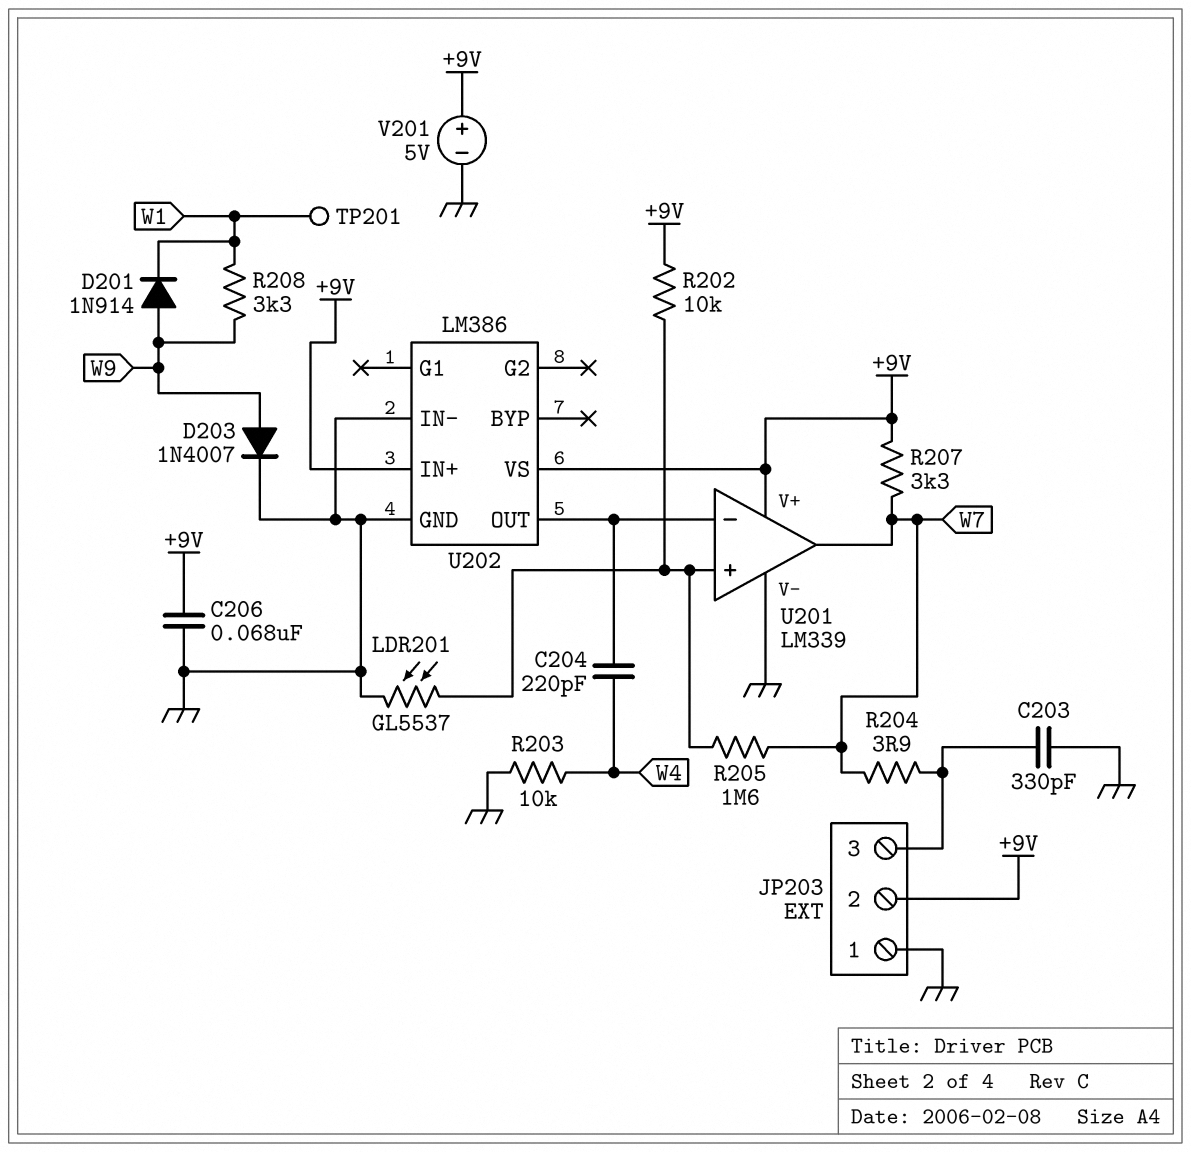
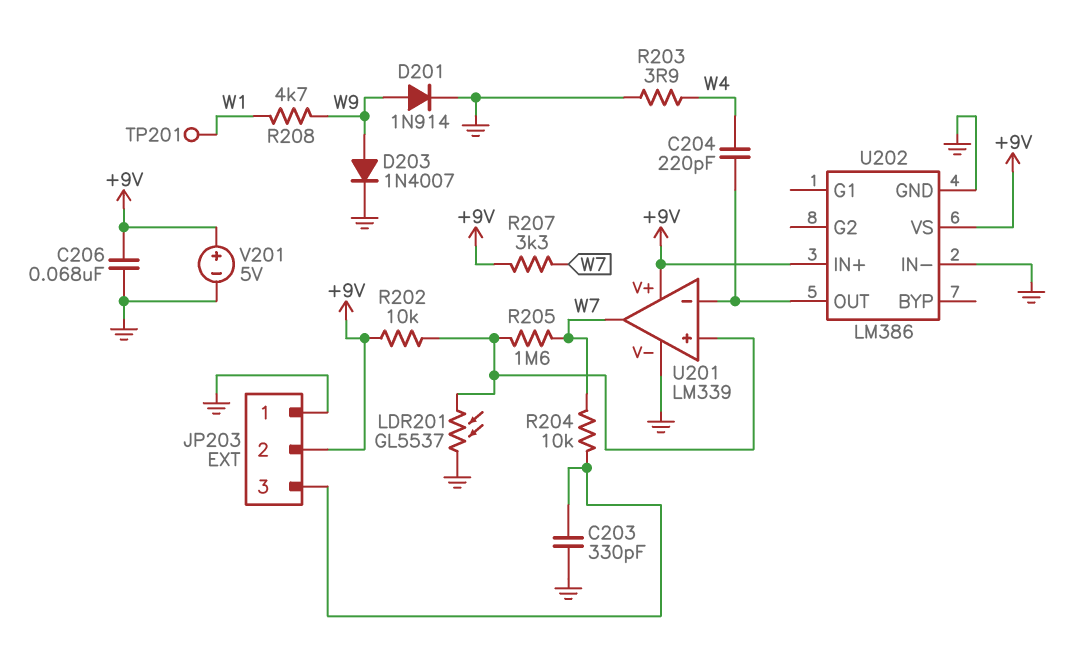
D201: diode 1N914 (A W9, K W1) -> diode 1N914 (A W9, K GND)
R203: 10k (GND, W4) -> 3.9 (GND, W4)
R204: 3.9 (JP203/3, W7) -> 10k (JP203/3, W7)
R208: 3.3k (W1, W9) -> 4.7k (W1, W9)

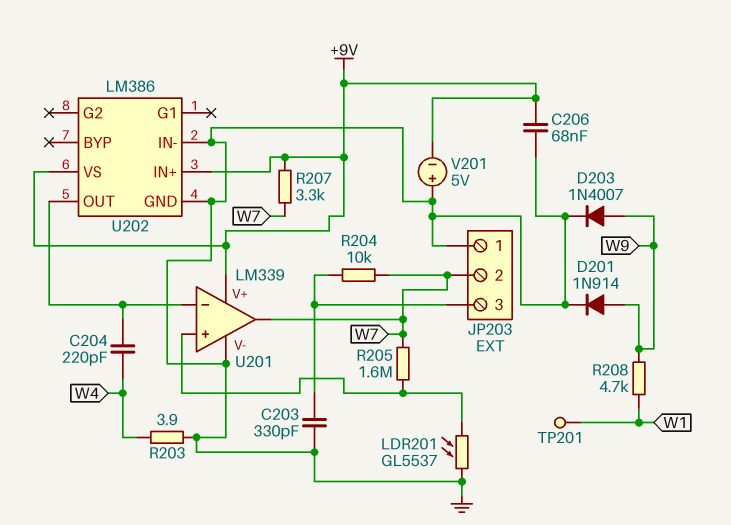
JP203 pin 2: +9V -> W7
R202: 10k (+9V, U201/in+) -> none
V201: 5V (plus +9V, minus GND) -> 5V (plus GND, minus +9V)

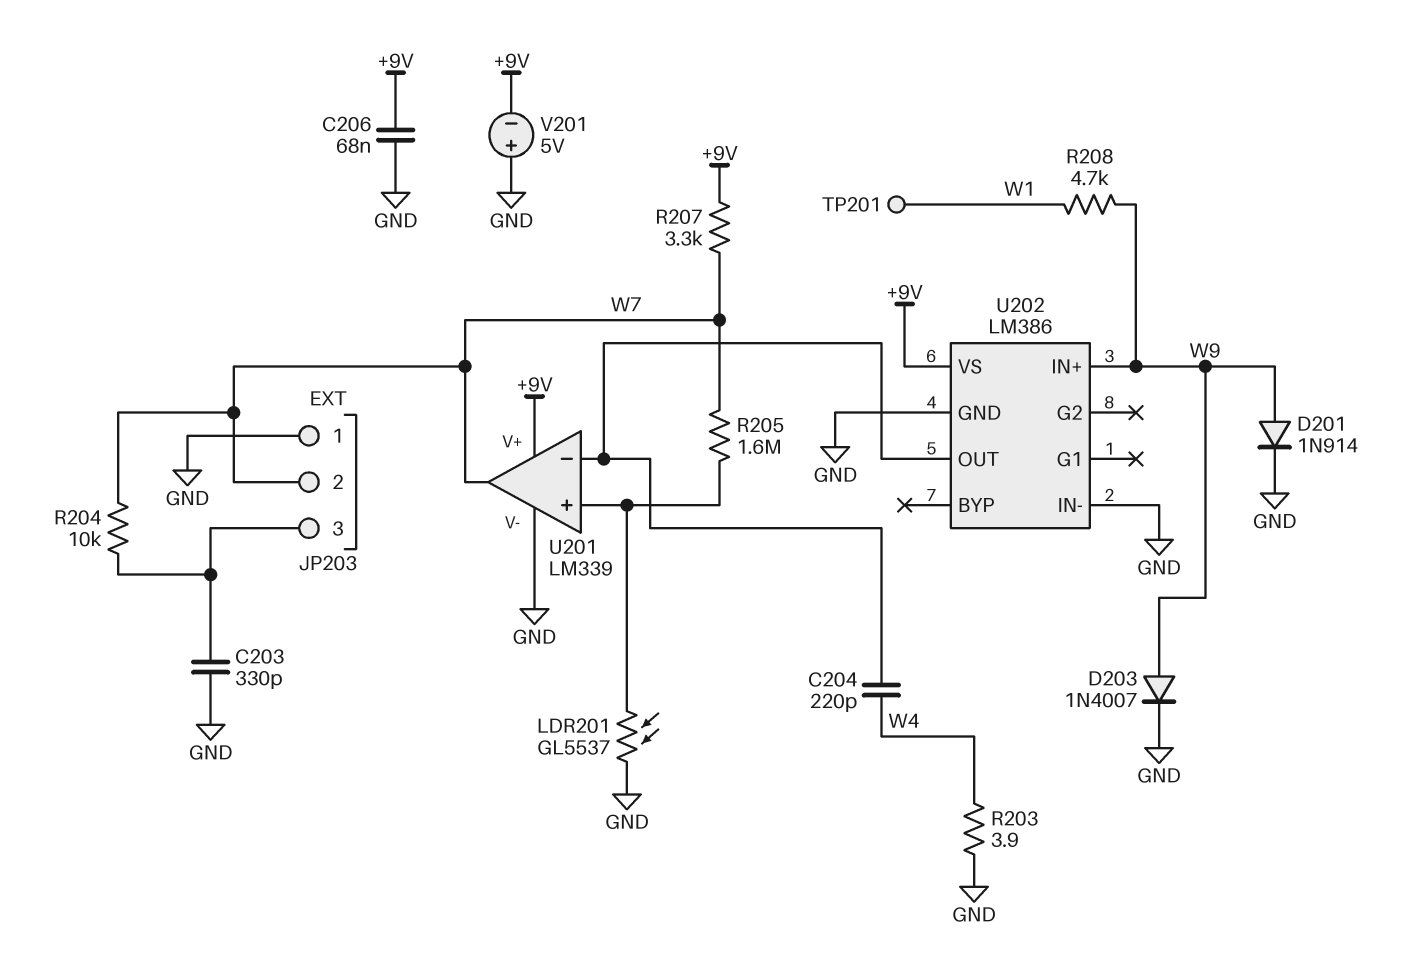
U202 pin IN+: +9V -> W9

